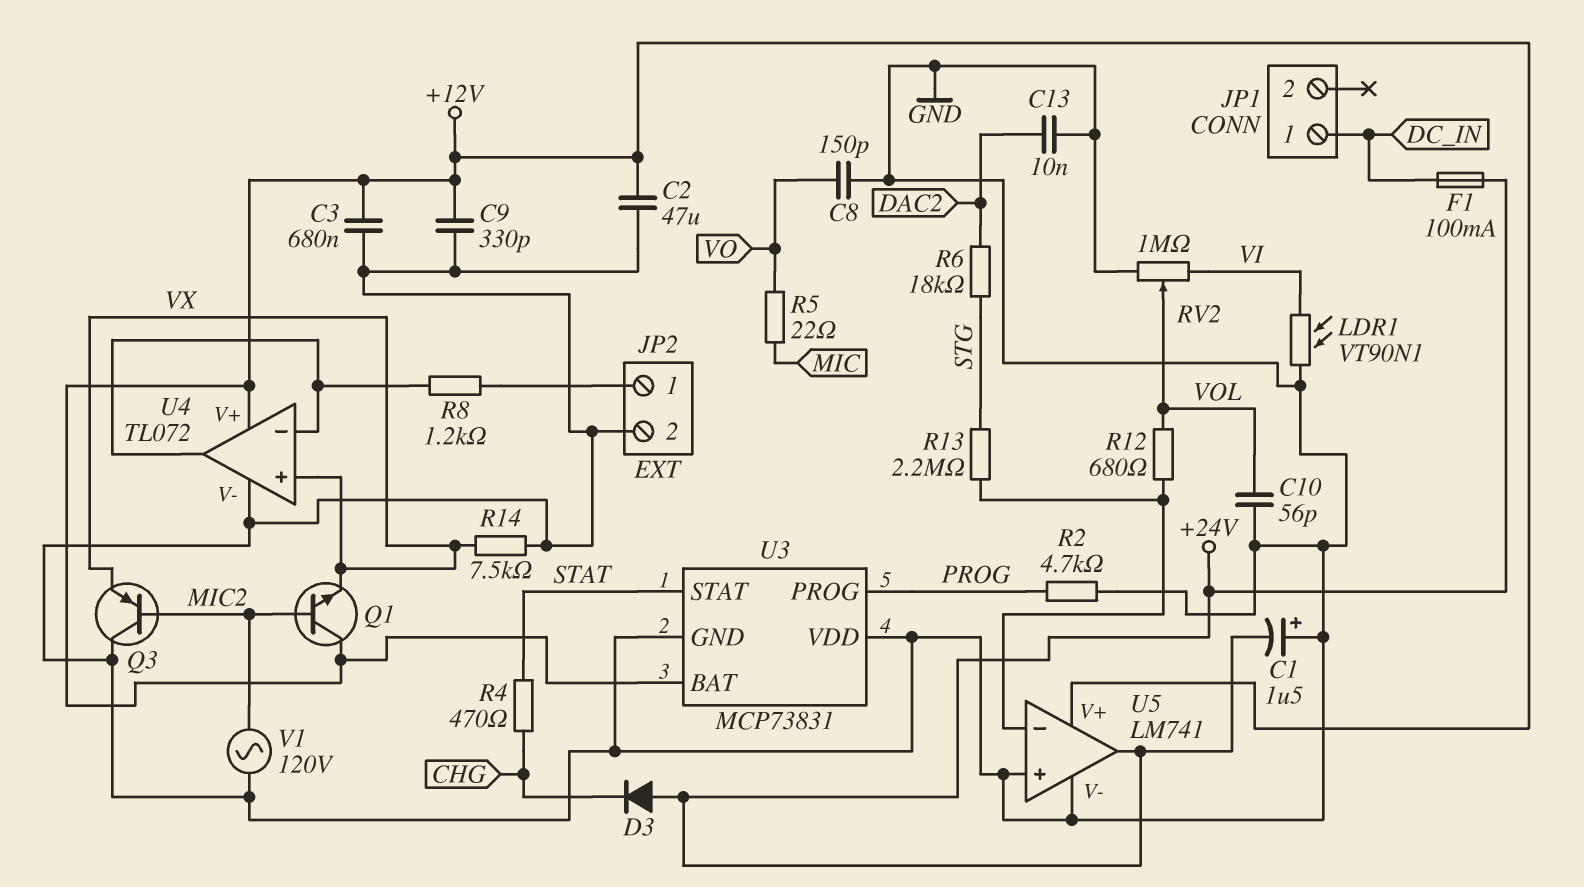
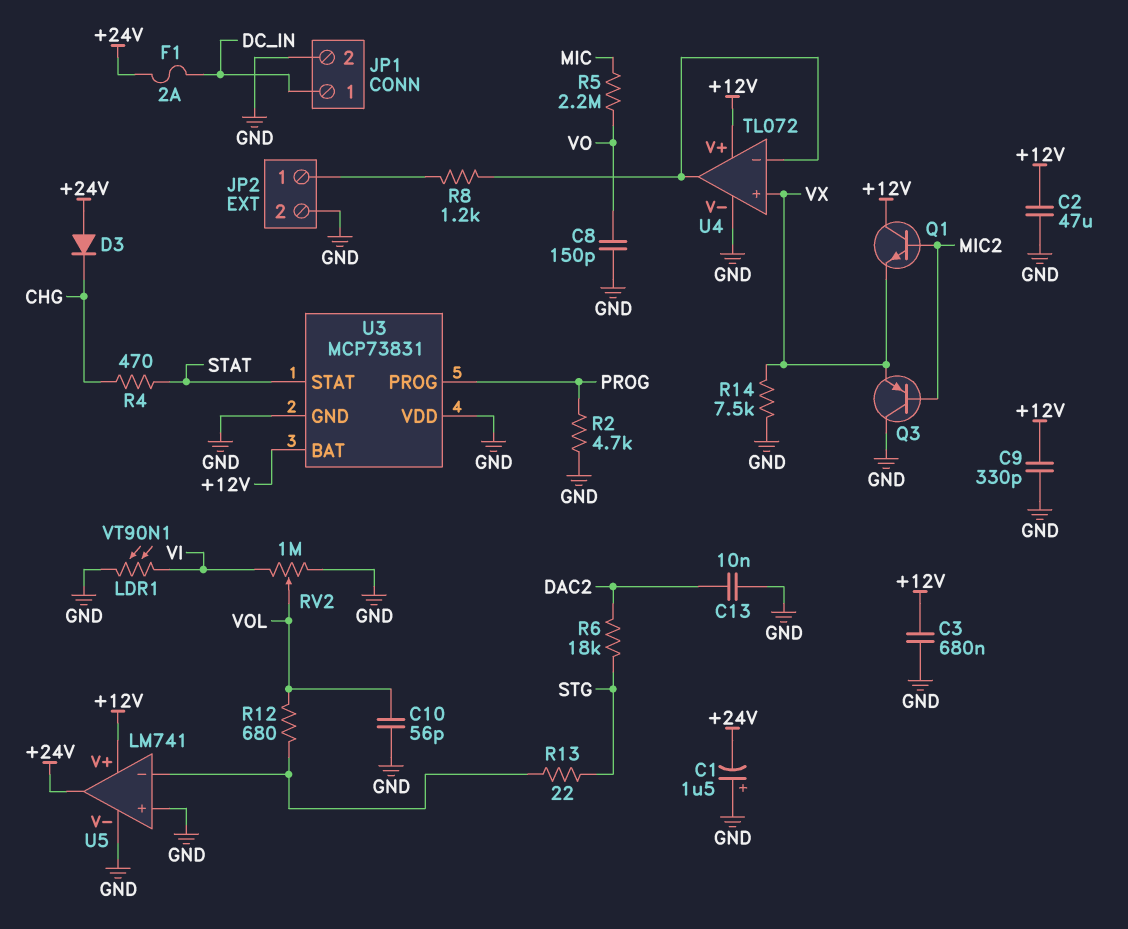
F1: 100mA (+24V, DC_IN) -> 2A (+24V, DC_IN)
JP1 pin 2: none -> GND
R5: 22 (MIC, VO) -> 2.2M (MIC, VO)
R13: 2.2M (STG, U5/in-) -> 22 (STG, U5/in-)
V1: AC 120V (GND, MIC2) -> none

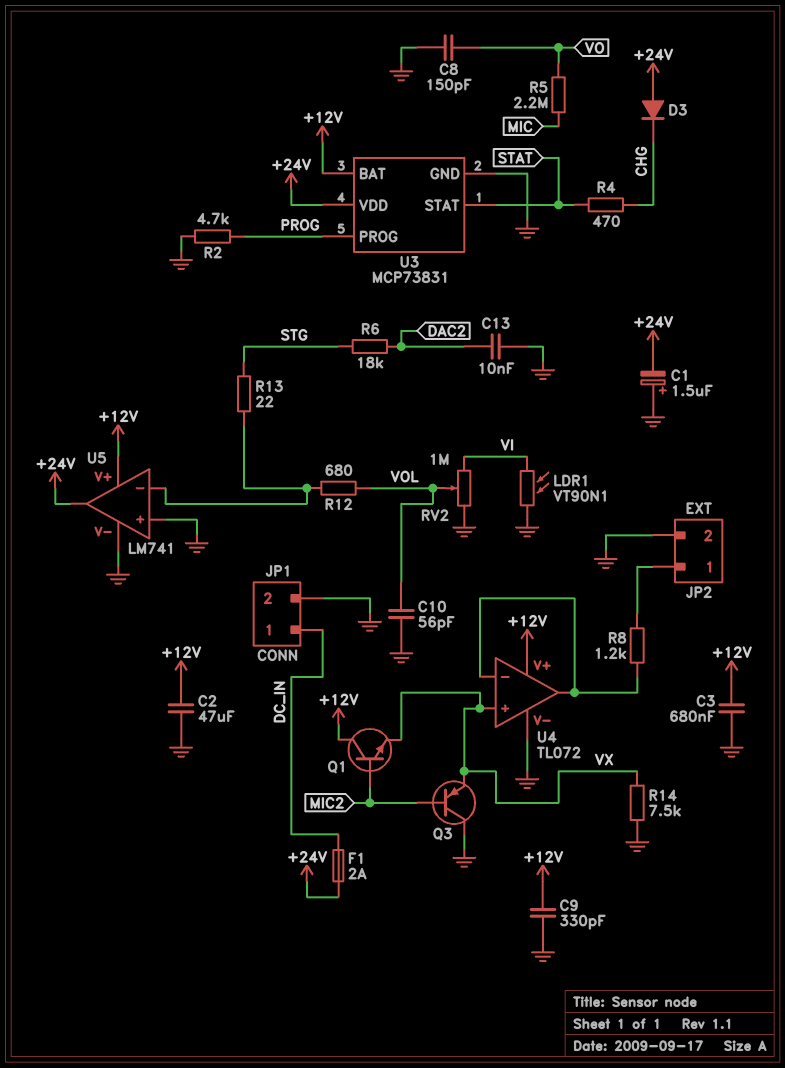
U3 pin VDD: GND -> +24V

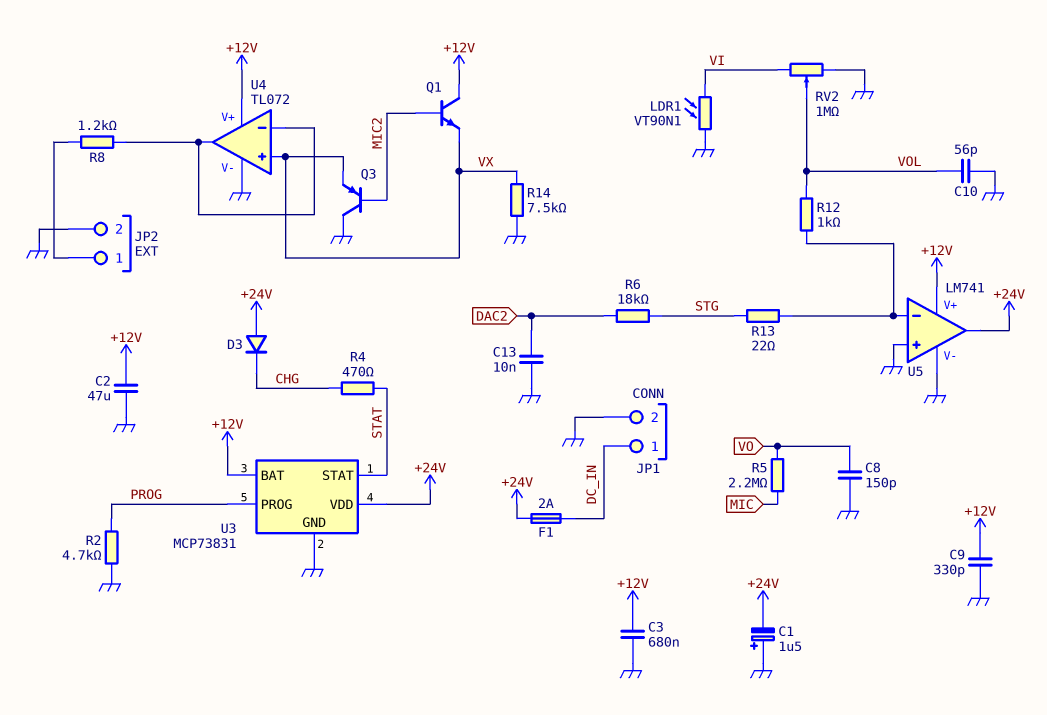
R12: 680 (U5/in-, VOL) -> 1k (U5/in-, VOL)

